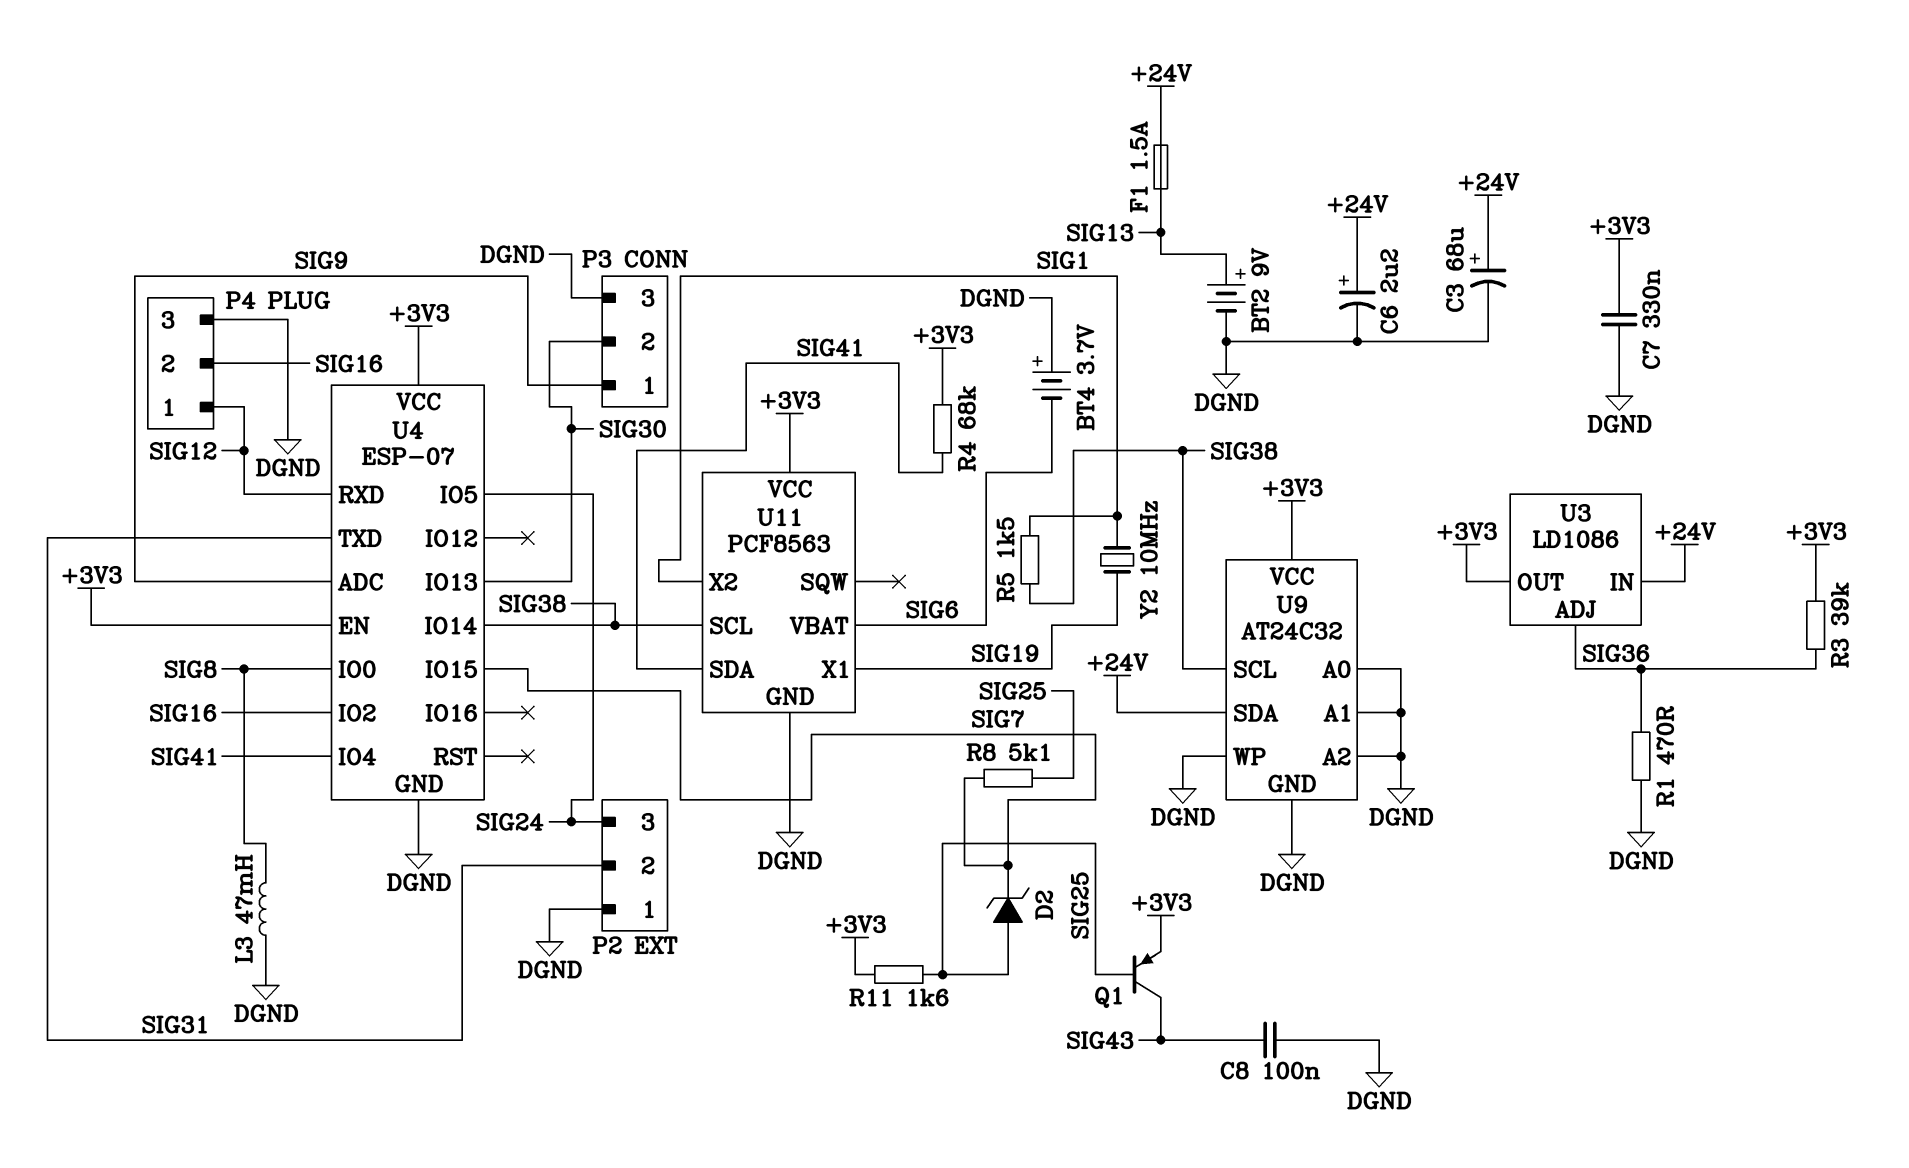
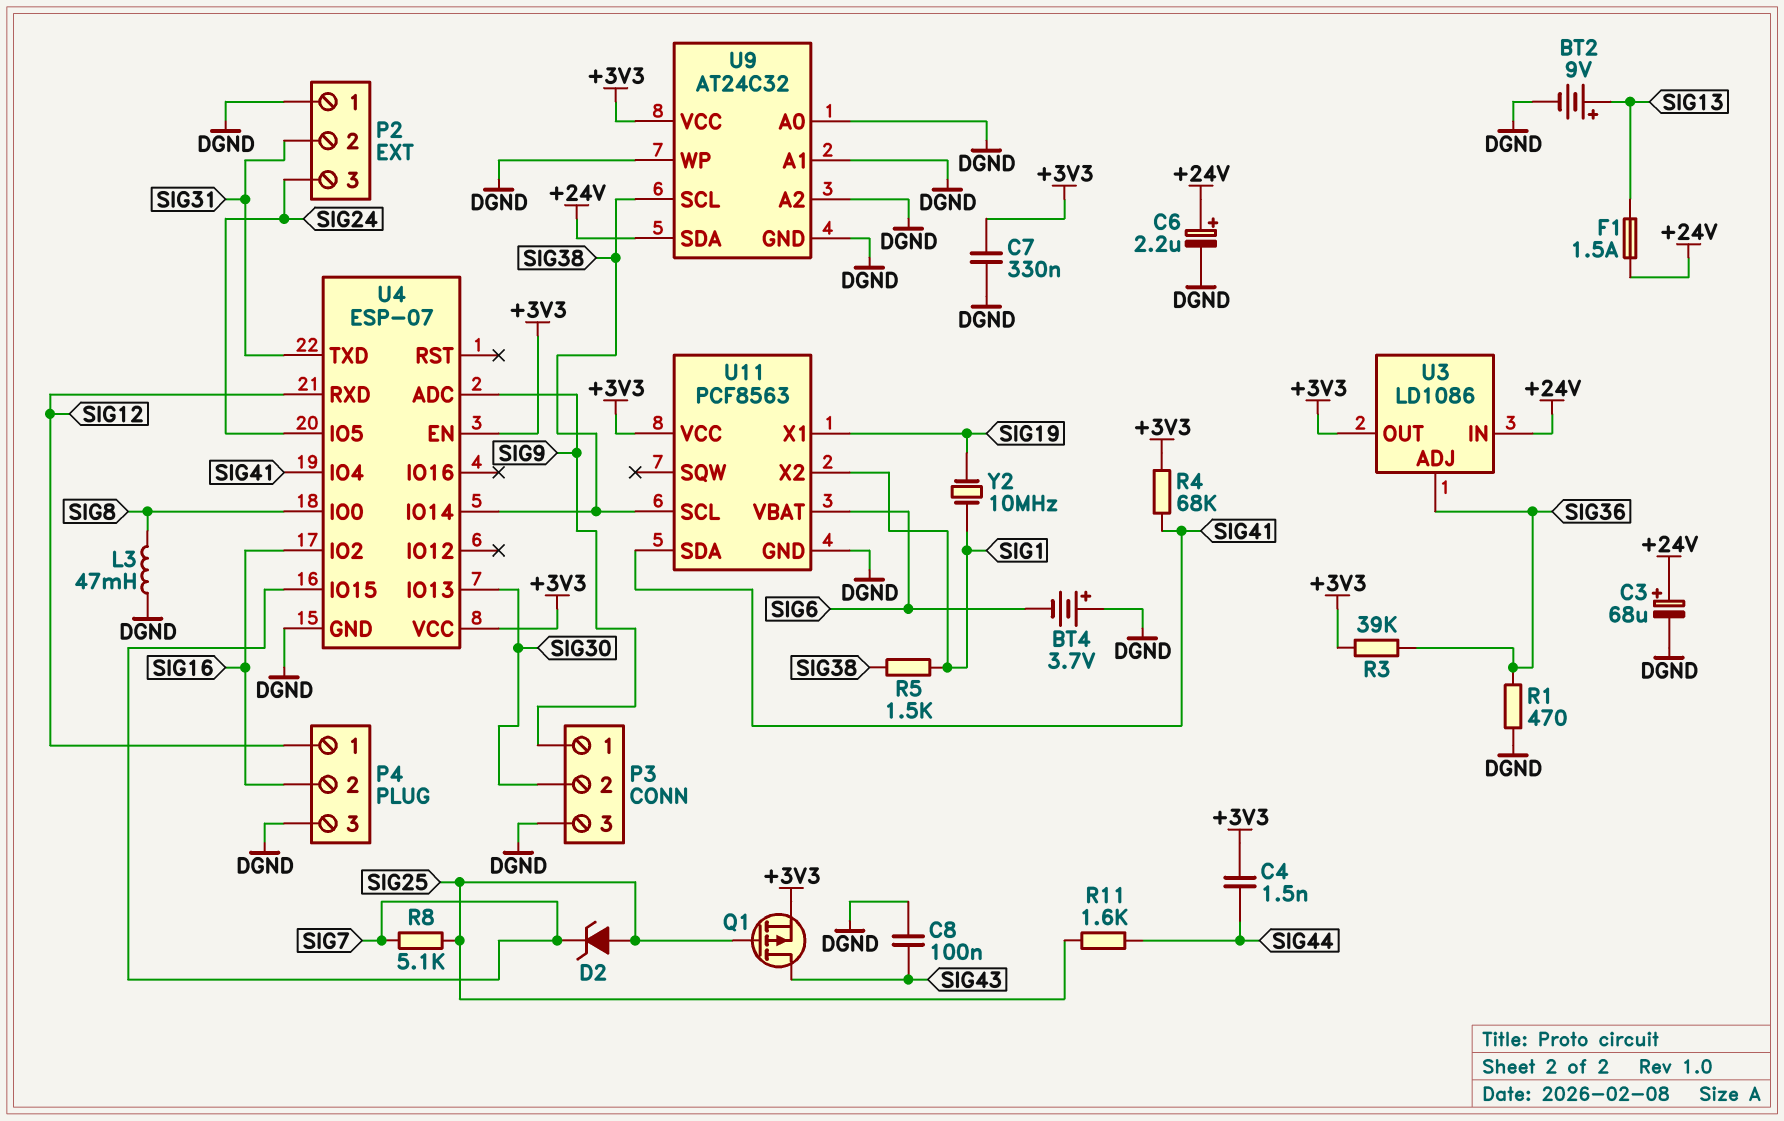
C4: none -> 1.5nF (+3V3, SIG44)
Q1: PNP (B SIG25, C SIG43, E +3V3) -> PMOS (G SIG25, D SIG43, S +3V3)
R11: 1.6k (+3V3, SIG25) -> 1.6k (SIG25, SIG44)

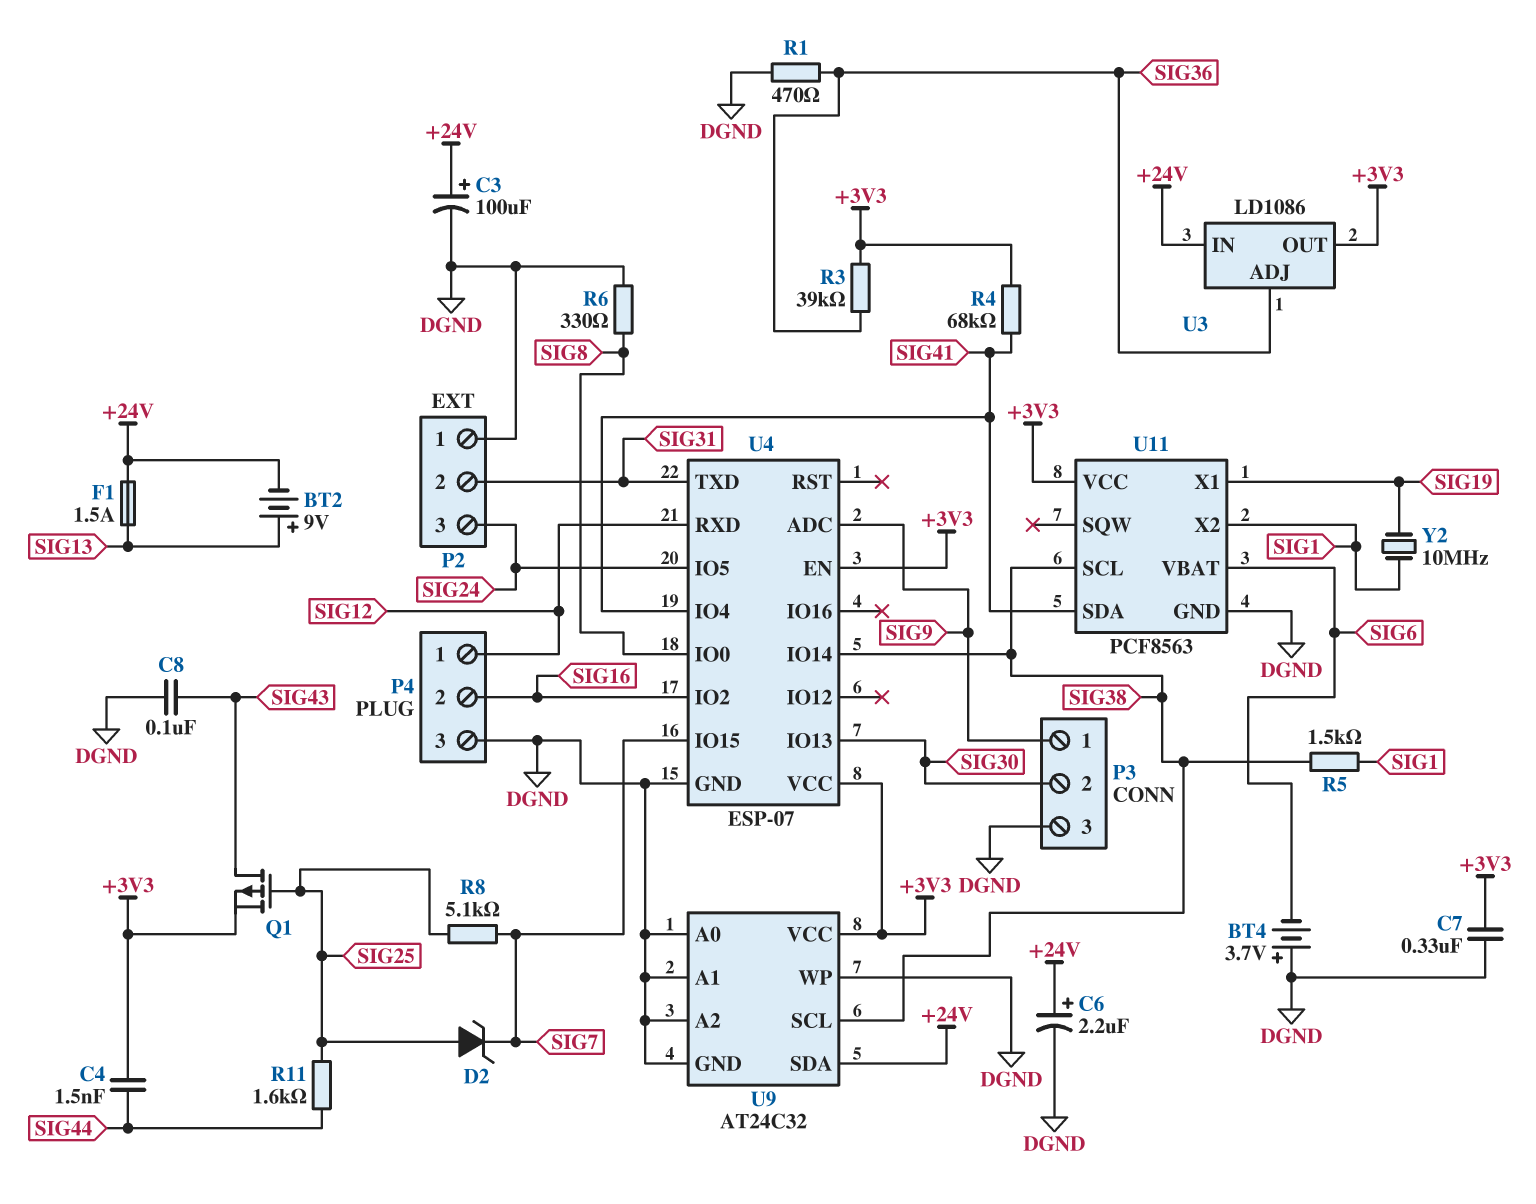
BT2: 9V (plus SIG13, minus DGND) -> 9V (plus SIG13, minus +24V)
C3: 68uF (plus +24V, minus DGND) -> 100uF (plus +24V, minus DGND)
L3: 47mH (DGND, SIG8) -> none
R6: none -> 330 (DGND, SIG8)

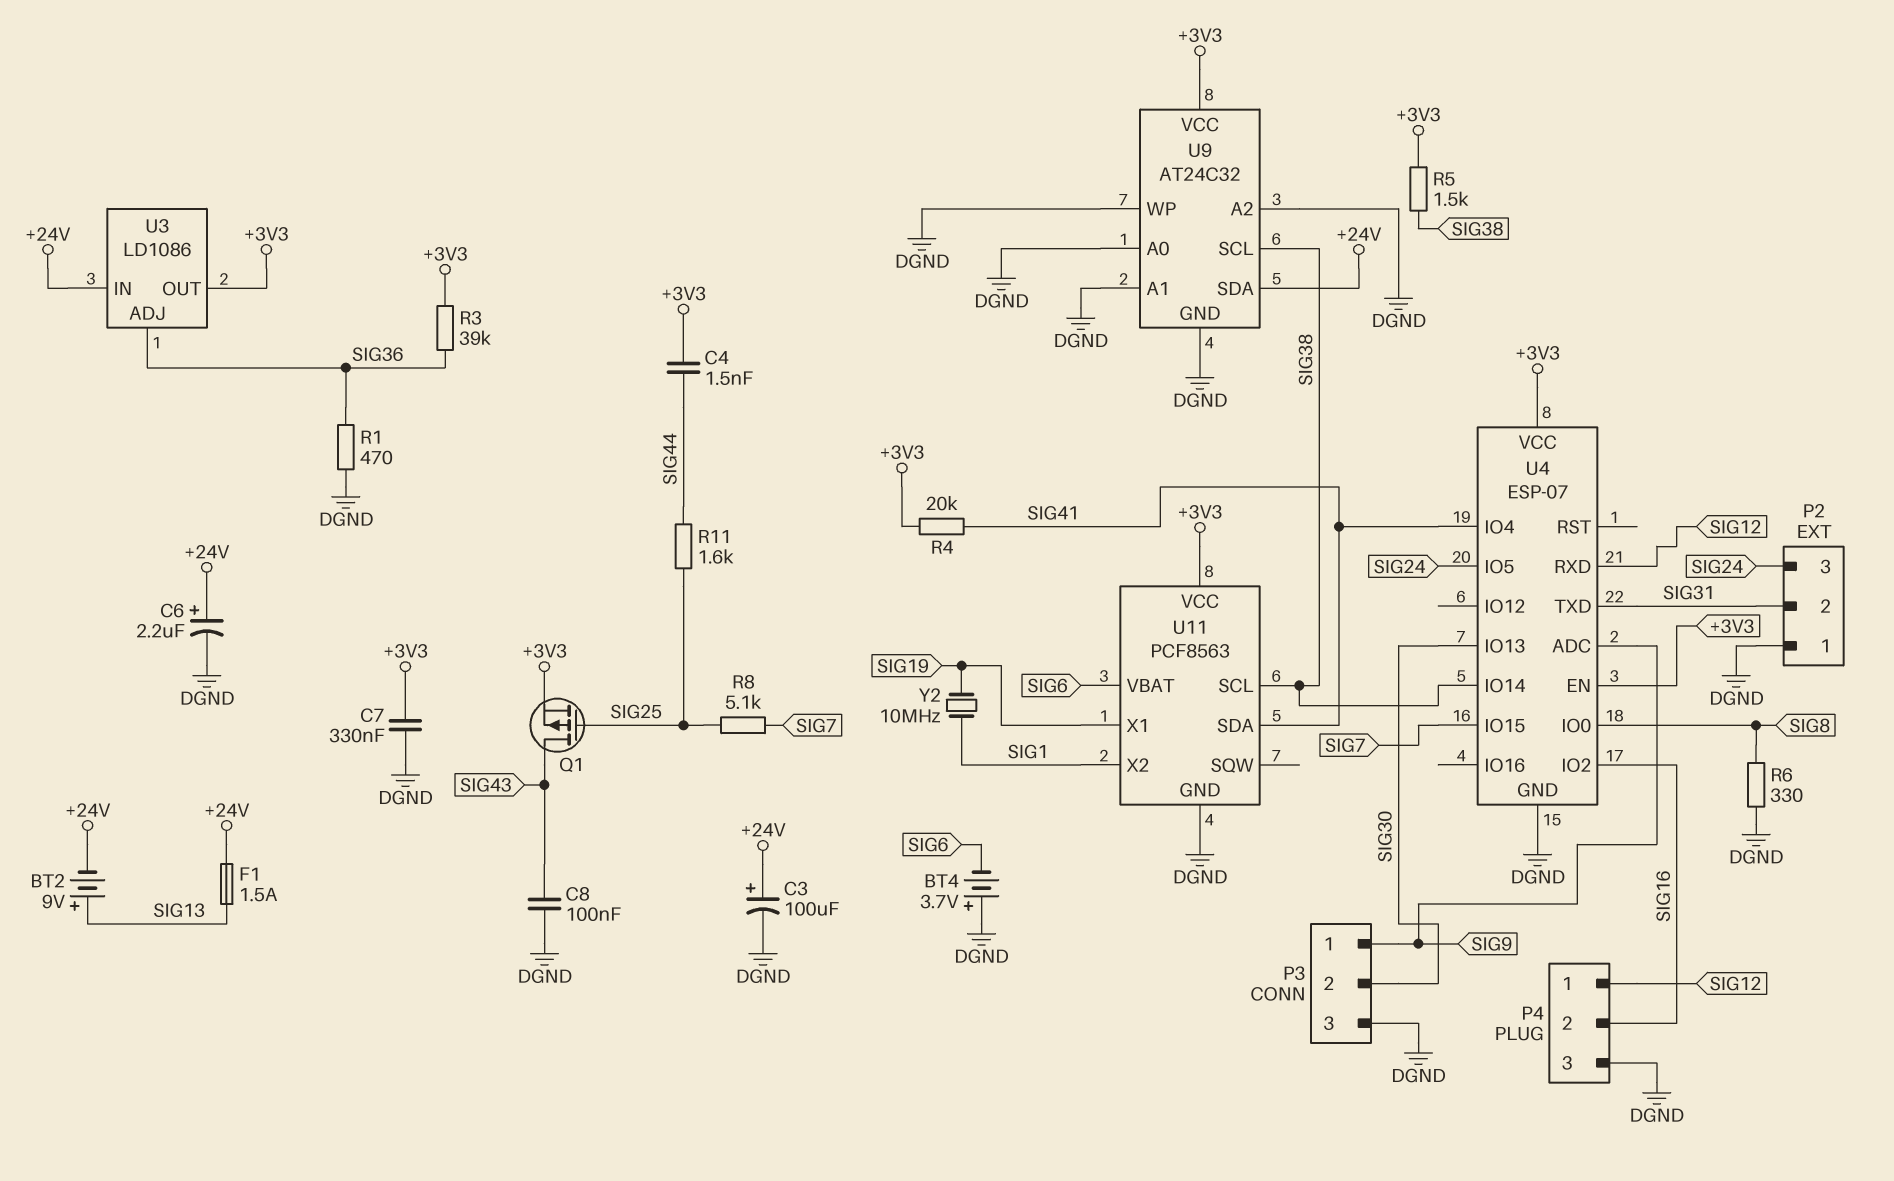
D2: zener (A SIG25, K SIG7) -> none
R4: 68k (+3V3, SIG41) -> 20k (+3V3, SIG41)
R5: 1.5k (SIG1, SIG38) -> 1.5k (+3V3, SIG38)

